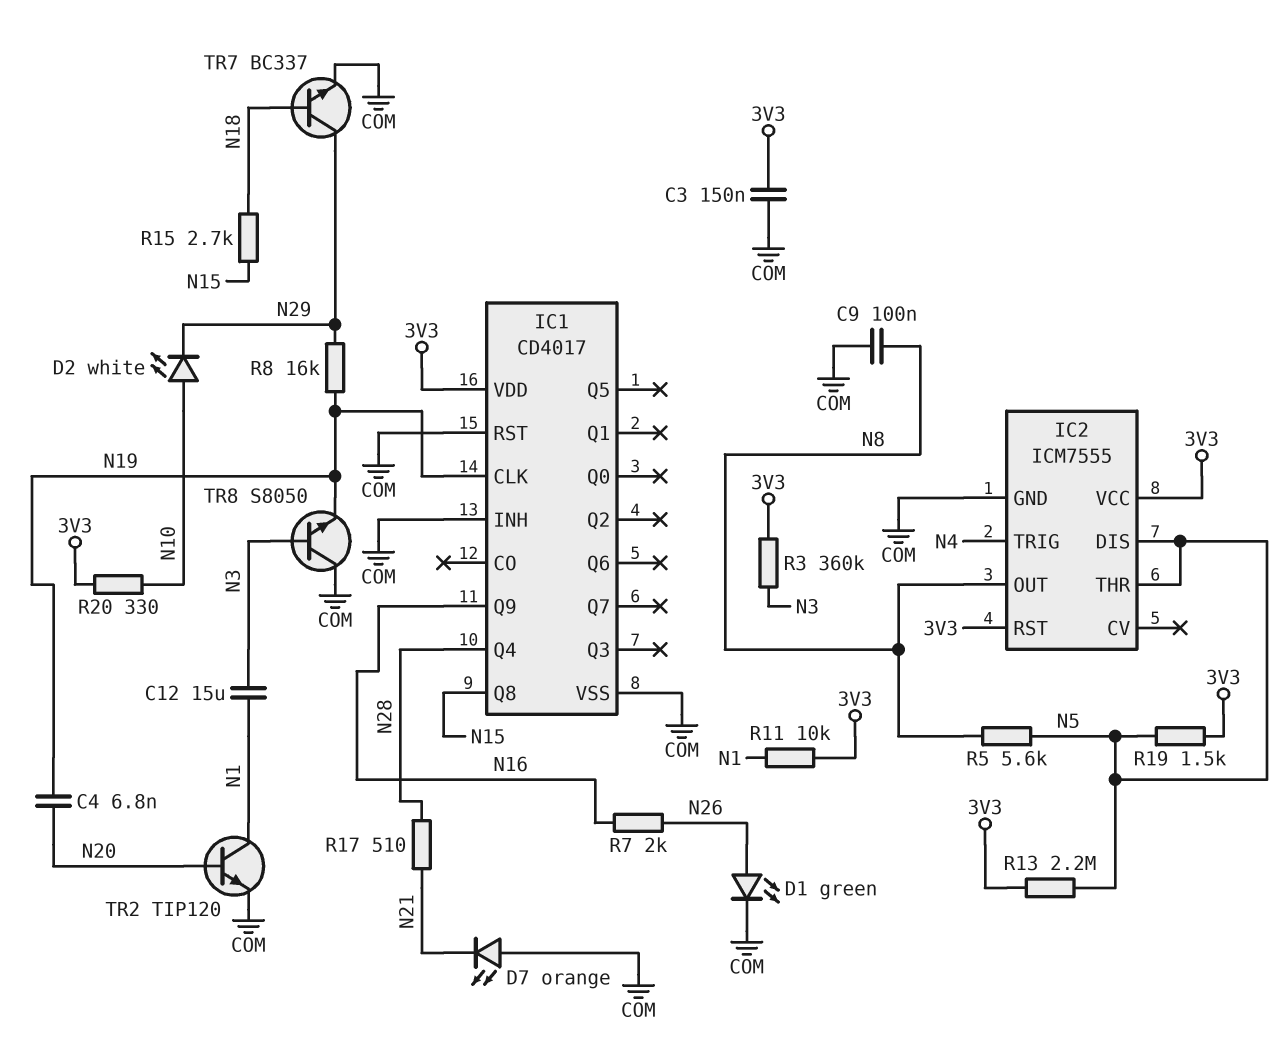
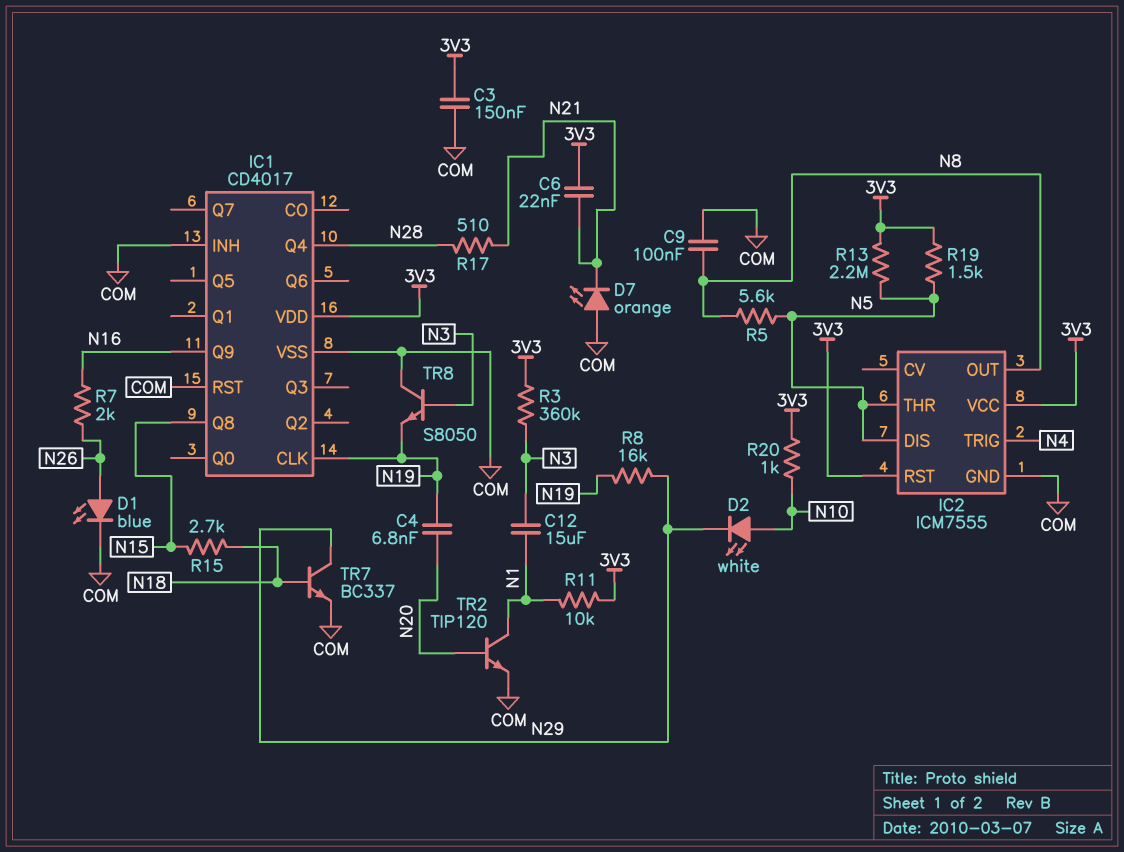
C6: none -> 22nF (3V3, N21)
D1: LED green (A N26, K COM) -> LED blue (A N26, K COM)
R20: 330 (3V3, N10) -> 1k (3V3, N10)

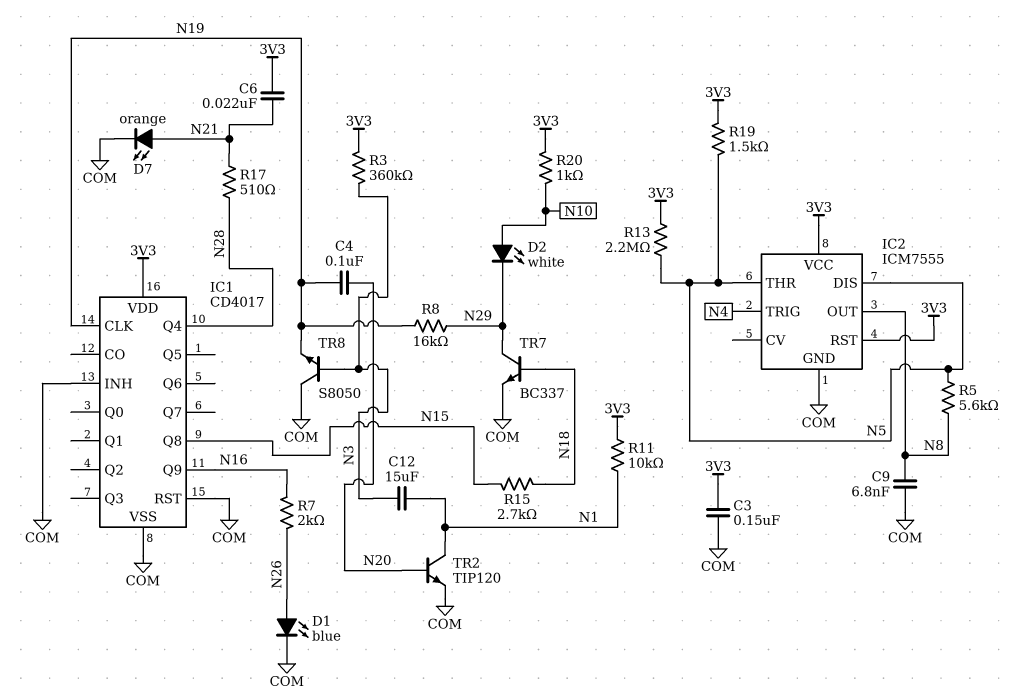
C4: 6.8nF (N19, N20) -> 100nF (N19, N20)
C9: 100nF (COM, N8) -> 6.8nF (COM, N8)
D7: LED orange (A COM, K N21) -> LED orange (A N21, K COM)

